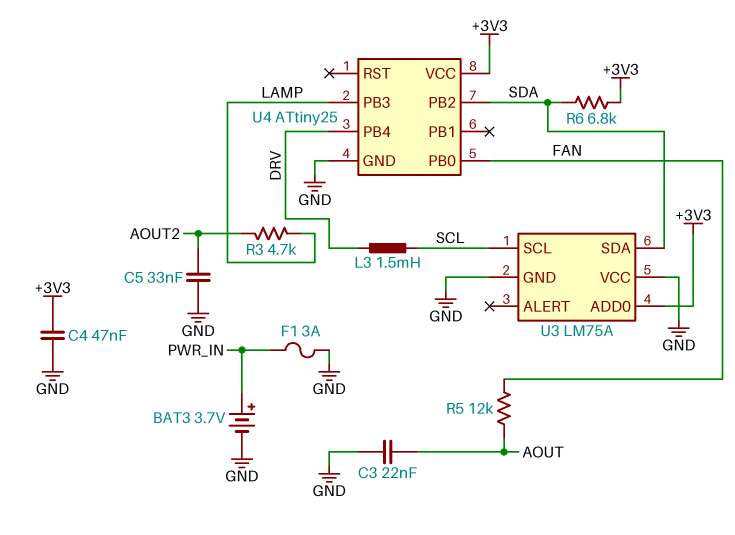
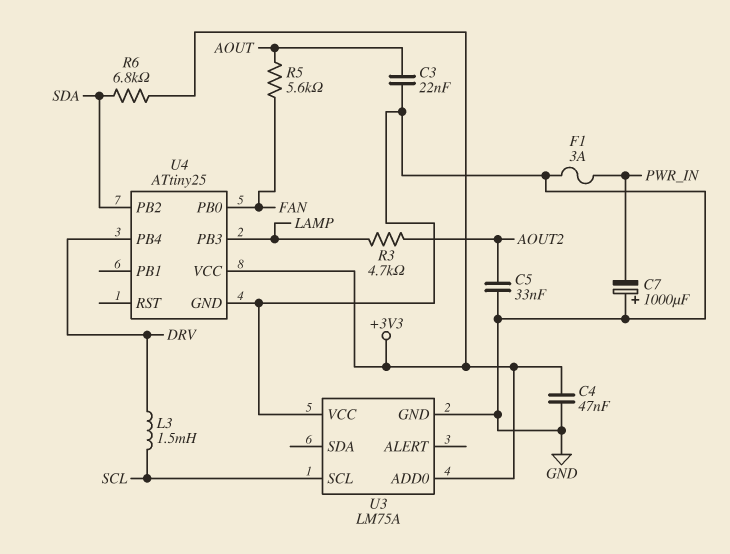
BAT3: 3.7V (plus PWR_IN, minus GND) -> none
C7: none -> 1000uF (plus GND, minus PWR_IN)
R5: 12k (AOUT, FAN) -> 5.6k (AOUT, FAN)
U3 pin SDA: SDA -> none

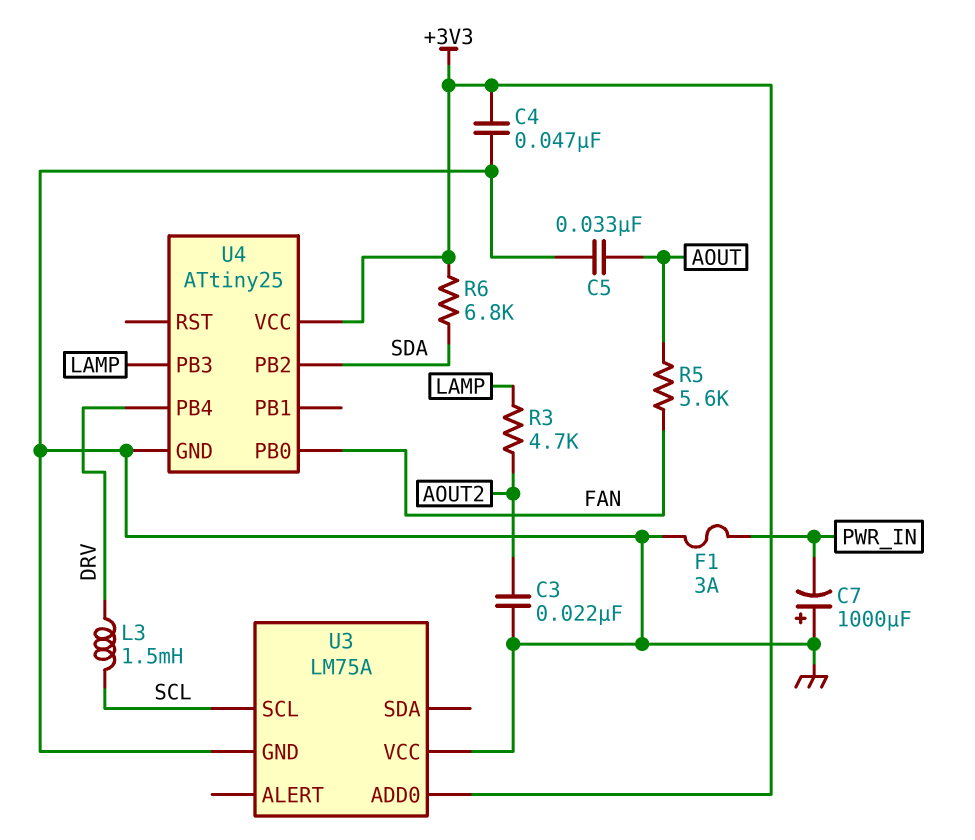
C3: 22nF (AOUT, GND) -> 22nF (AOUT2, GND)
C5: 33nF (AOUT2, GND) -> 33nF (AOUT, GND)

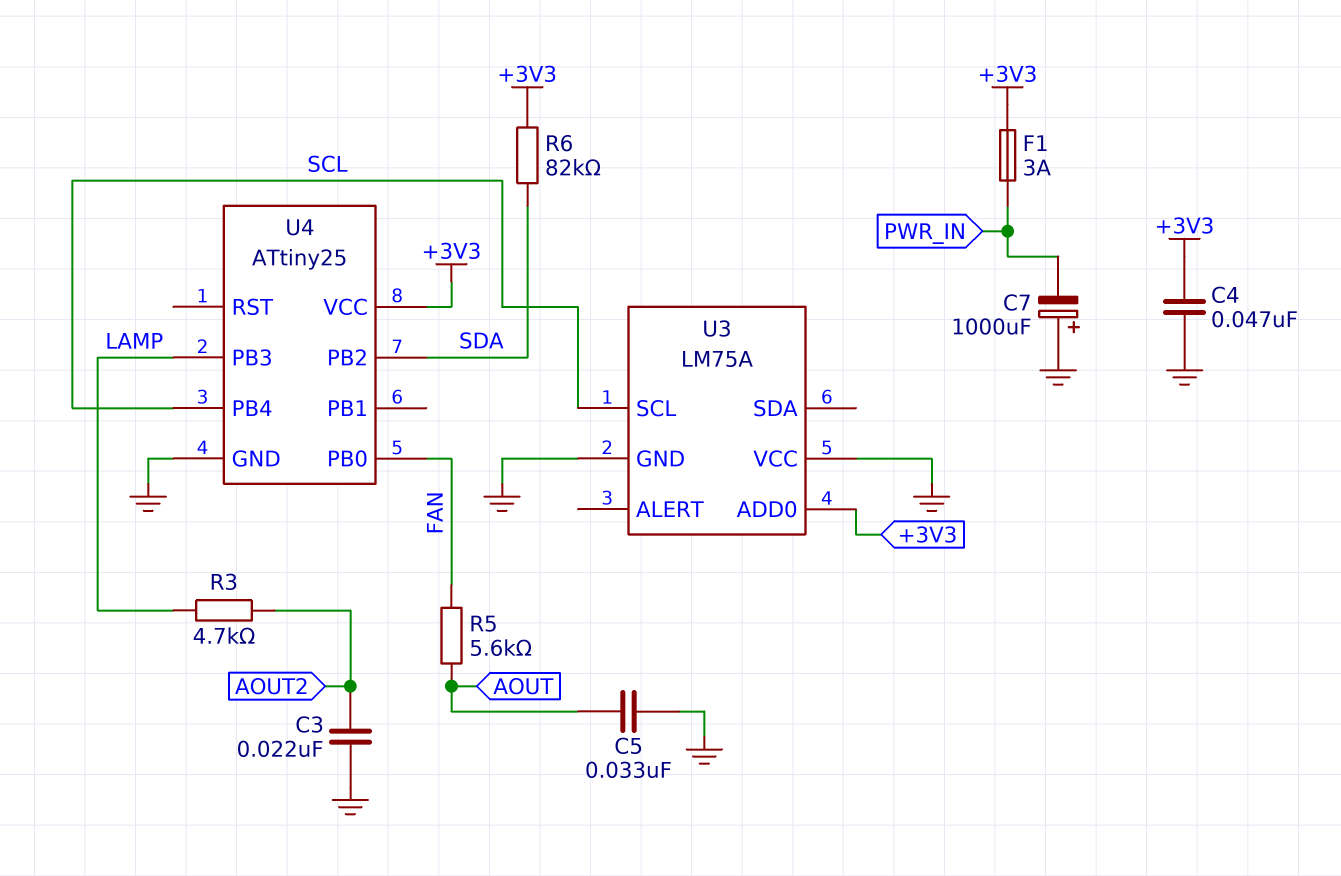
F1: 3A (GND, PWR_IN) -> 3A (+3V3, PWR_IN)
L3: 1.5mH (DRV, SCL) -> none
R6: 6.8k (+3V3, SDA) -> 82k (+3V3, SDA)
U4 pin PB4: DRV -> SCL

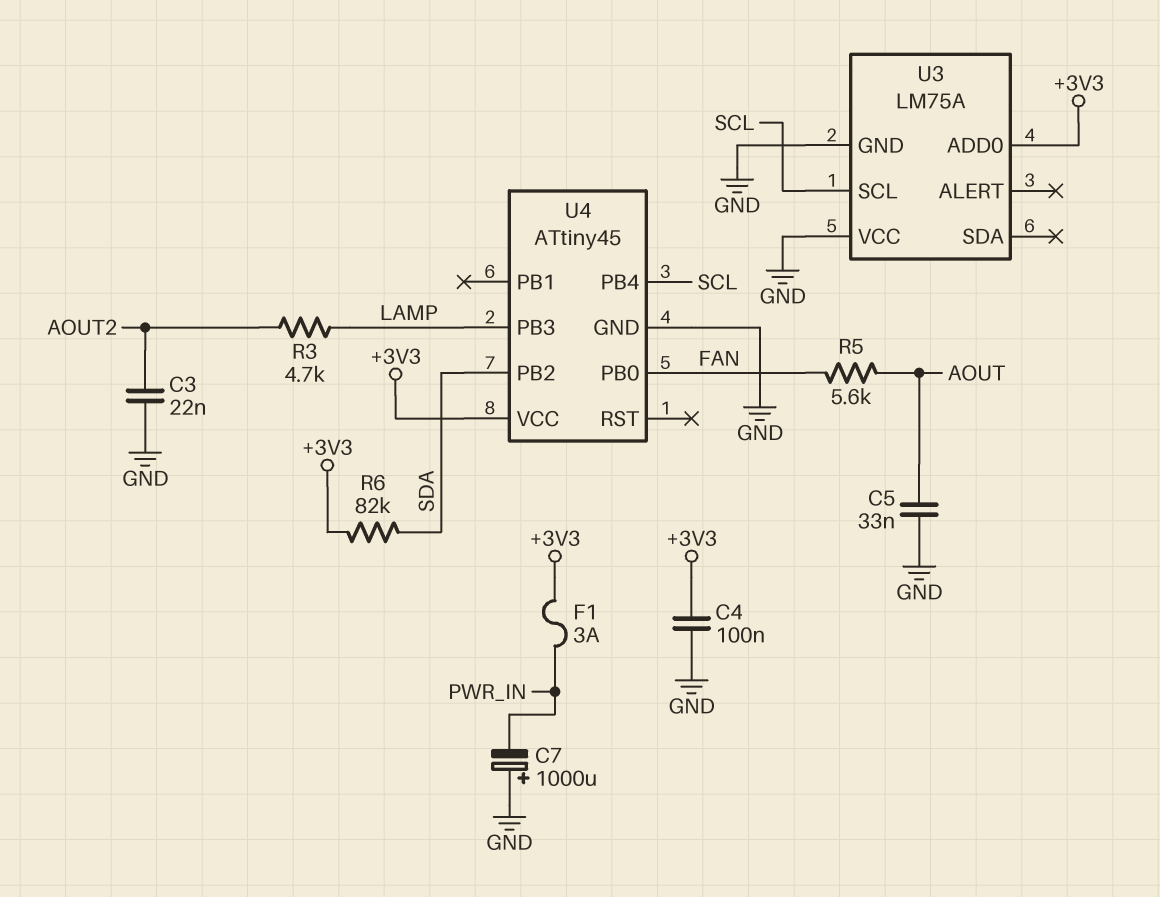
C4: 47nF (+3V3, GND) -> 100nF (+3V3, GND)
U4: ATtiny25 -> ATtiny45

